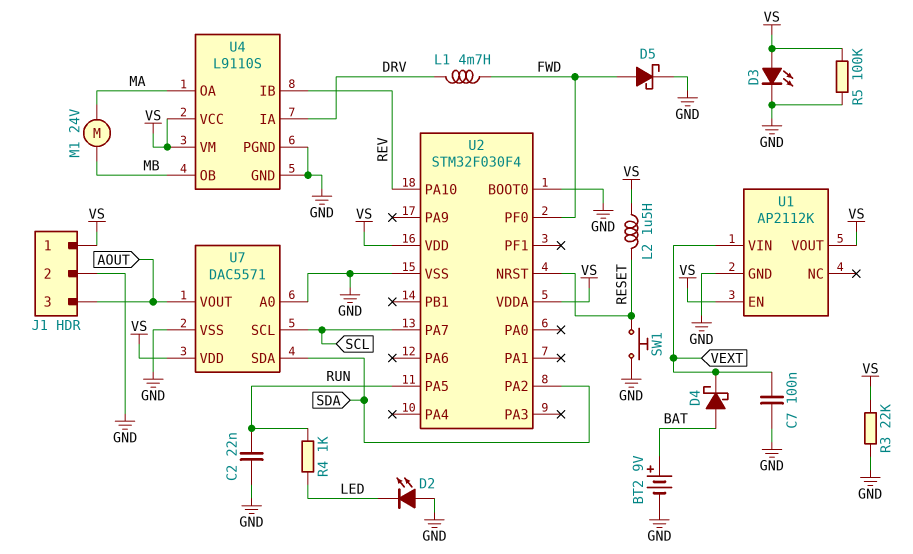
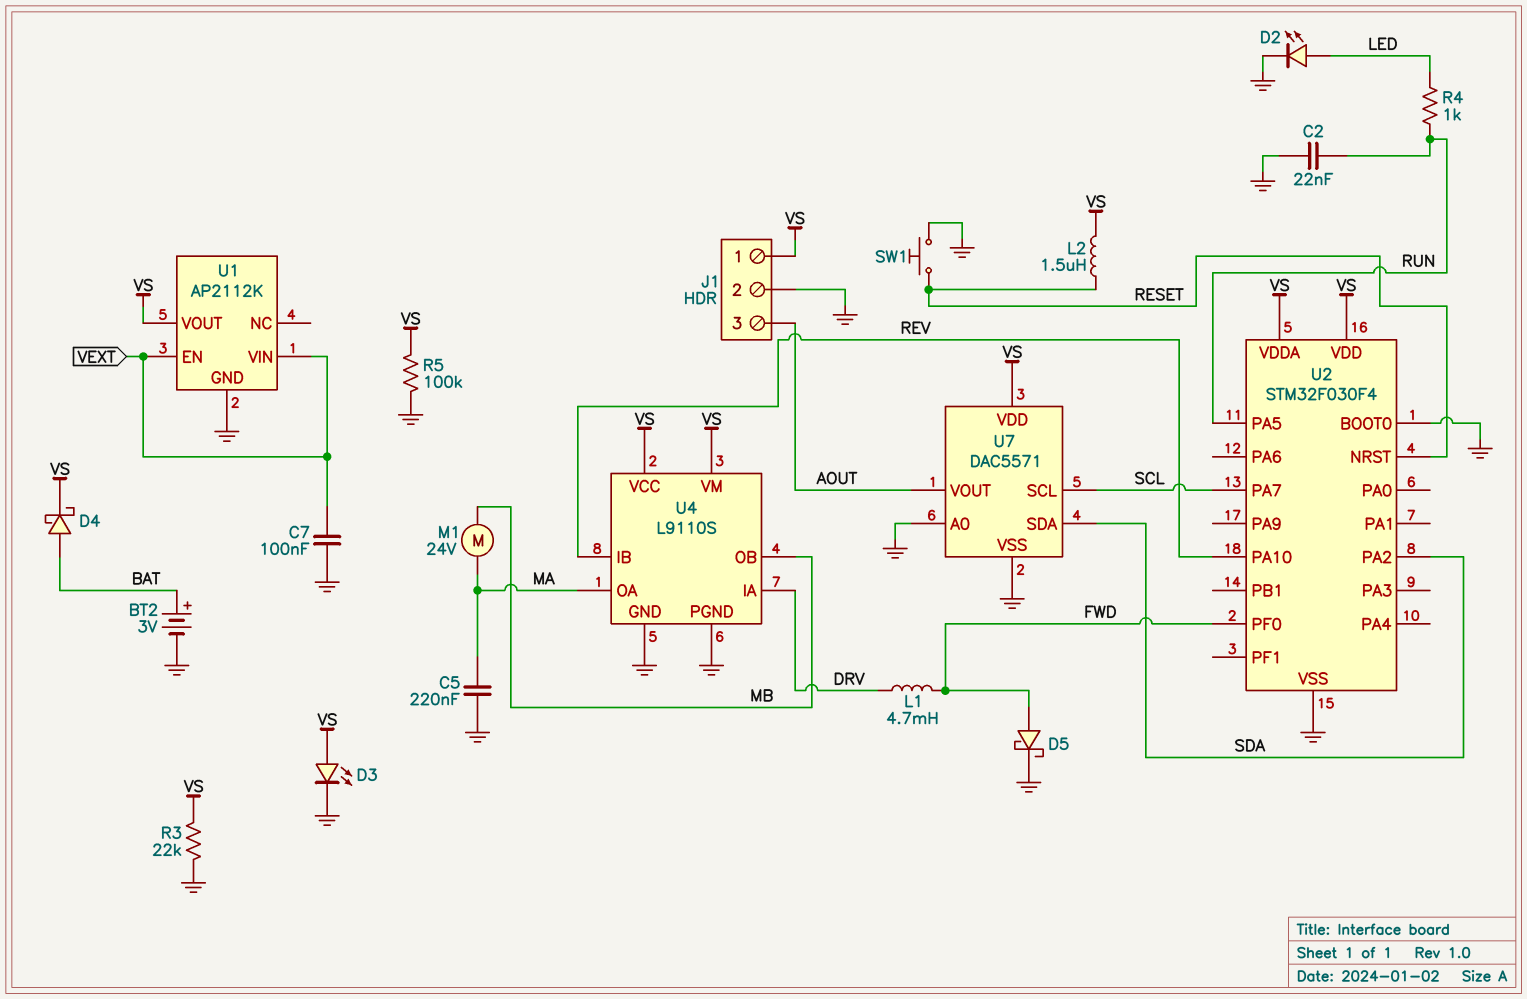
BT2: 9V (plus BAT, minus GND) -> 3V (plus BAT, minus GND)
C5: none -> 220nF (GND, MA)
D2: LED (A GND, K LED) -> LED (A LED, K GND)
D4: schottky (A BAT, K VEXT) -> schottky (A BAT, K VS)
U1 pin EN: VS -> VEXT

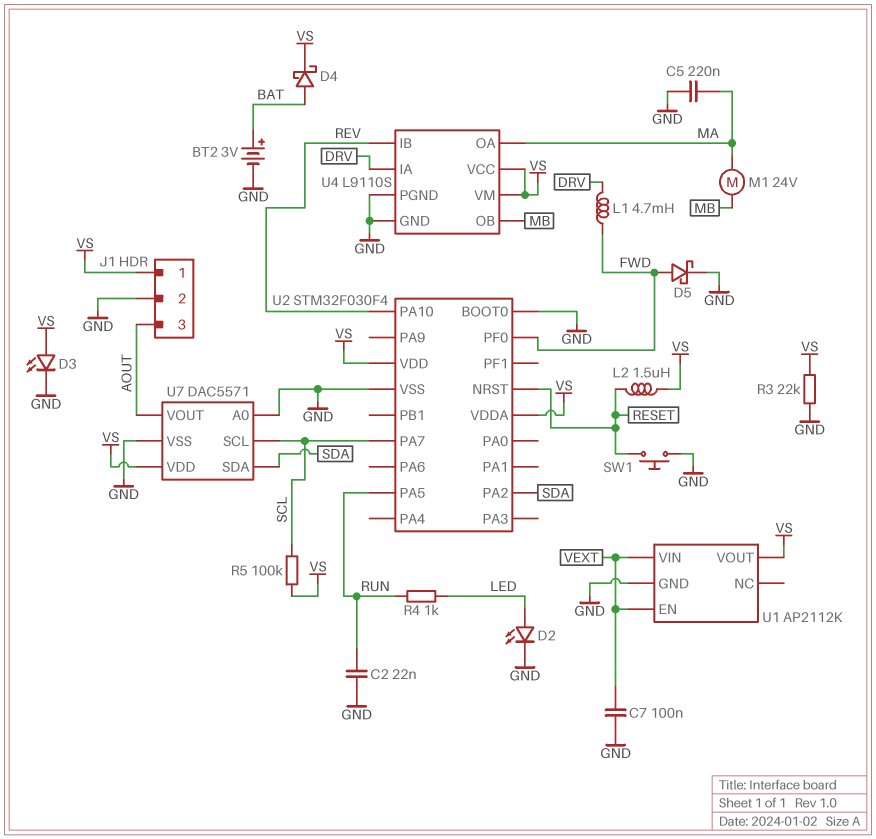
R5: 100k (GND, VS) -> 100k (SCL, VS)

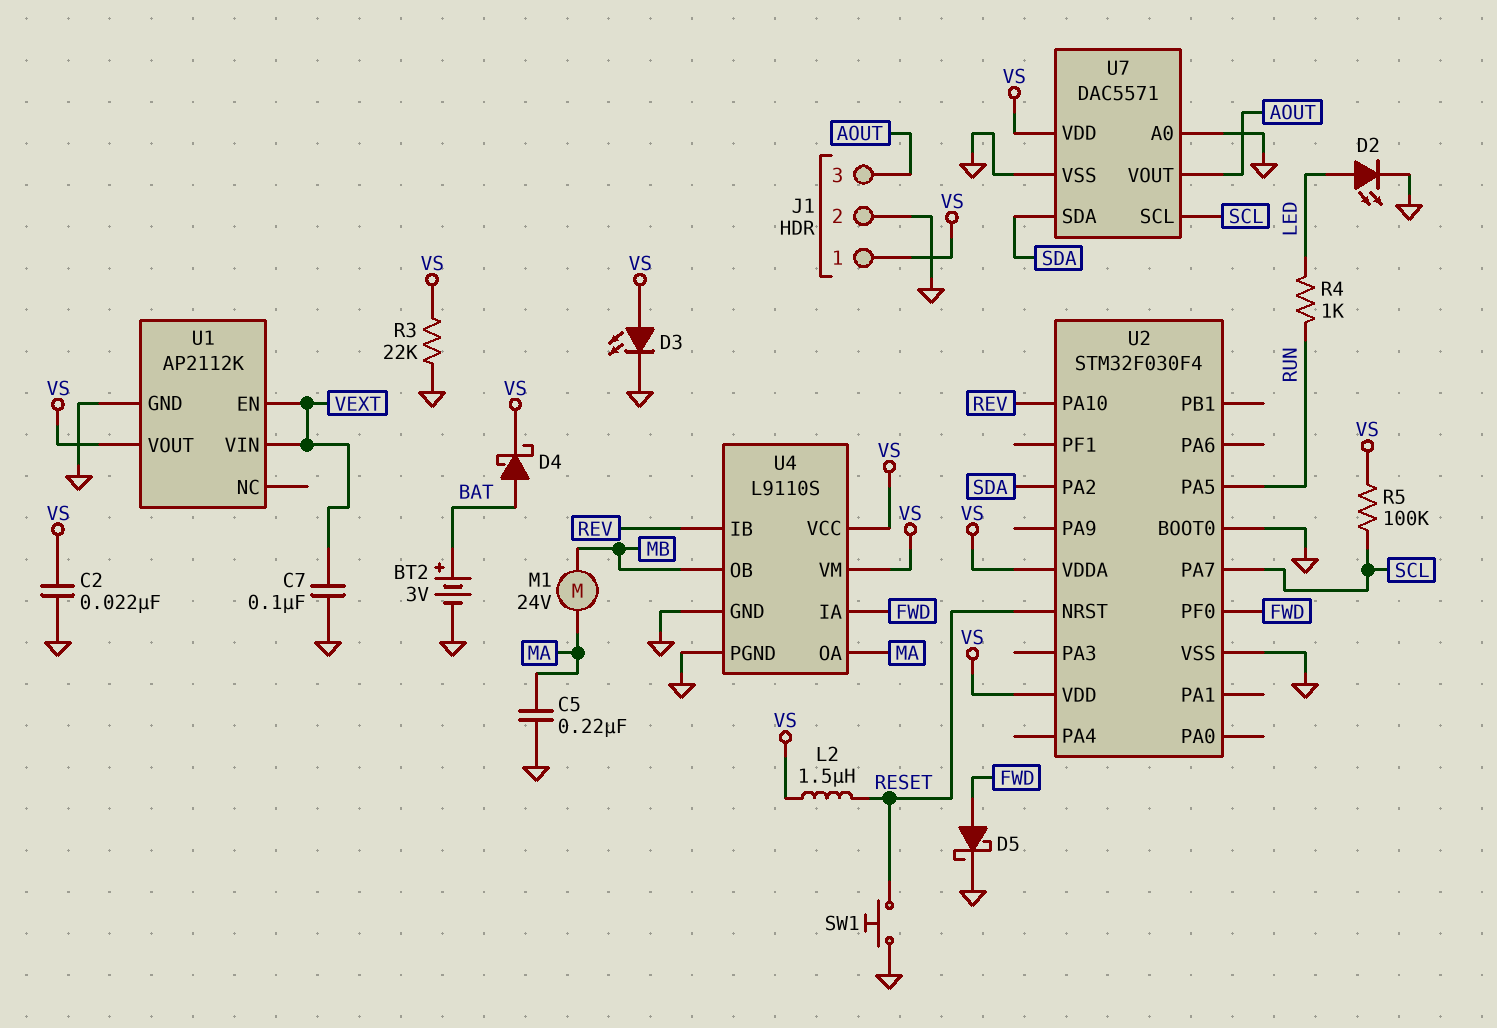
C2: 22nF (GND, RUN) -> 22nF (GND, VS)
L1: 4.7mH (DRV, FWD) -> none
U4 pin IA: DRV -> FWD

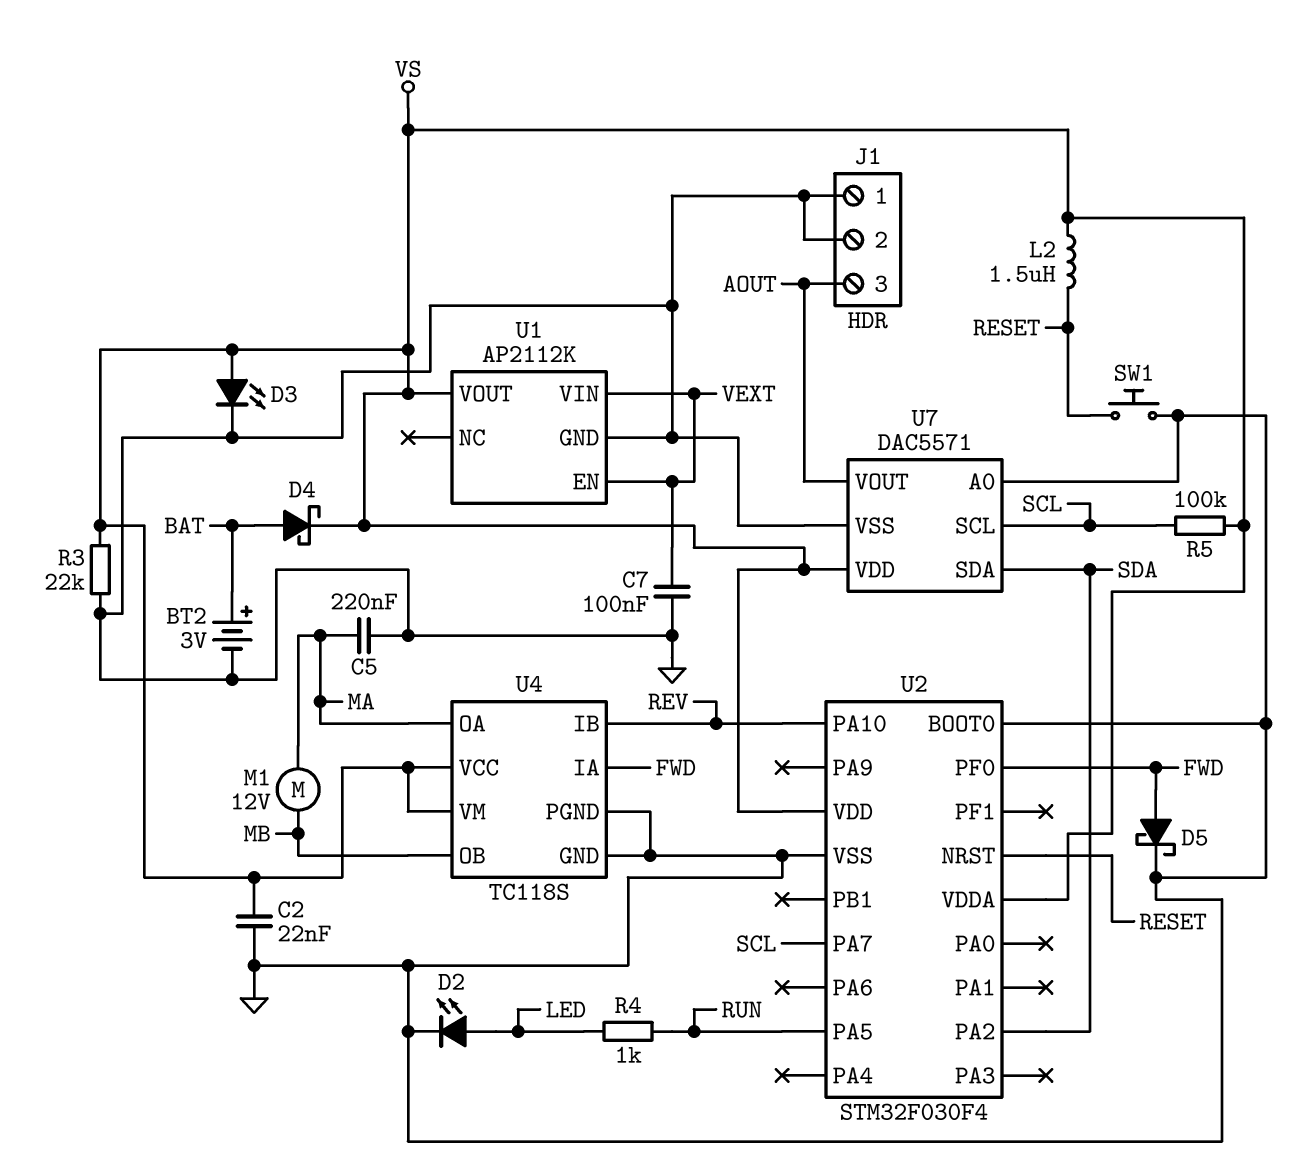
J1 pin 1: VS -> GND
M1: motor 24V (MA, MB) -> motor 12V (MA, MB)
U4: L9110S -> TC118S

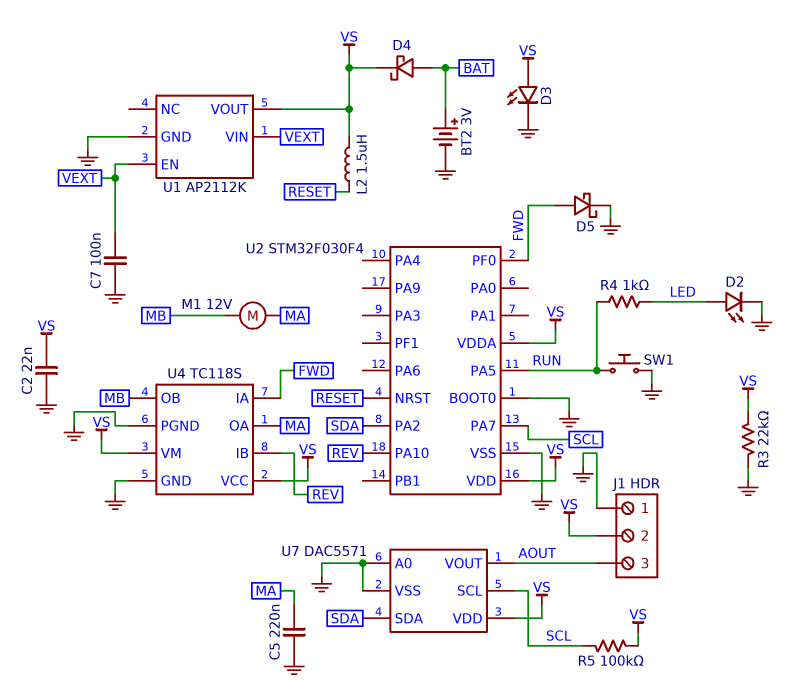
J1 pin 2: GND -> VS
SW1: button (GND, RESET) -> button (GND, RUN)

